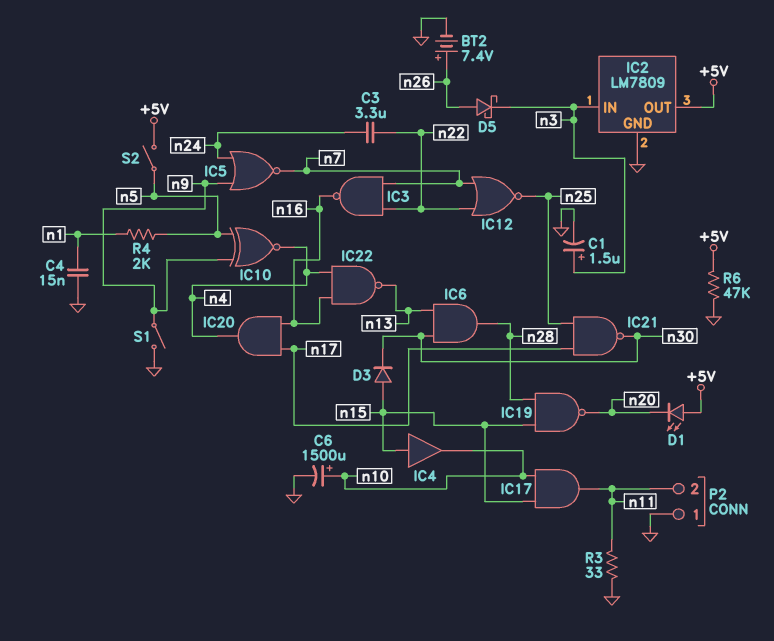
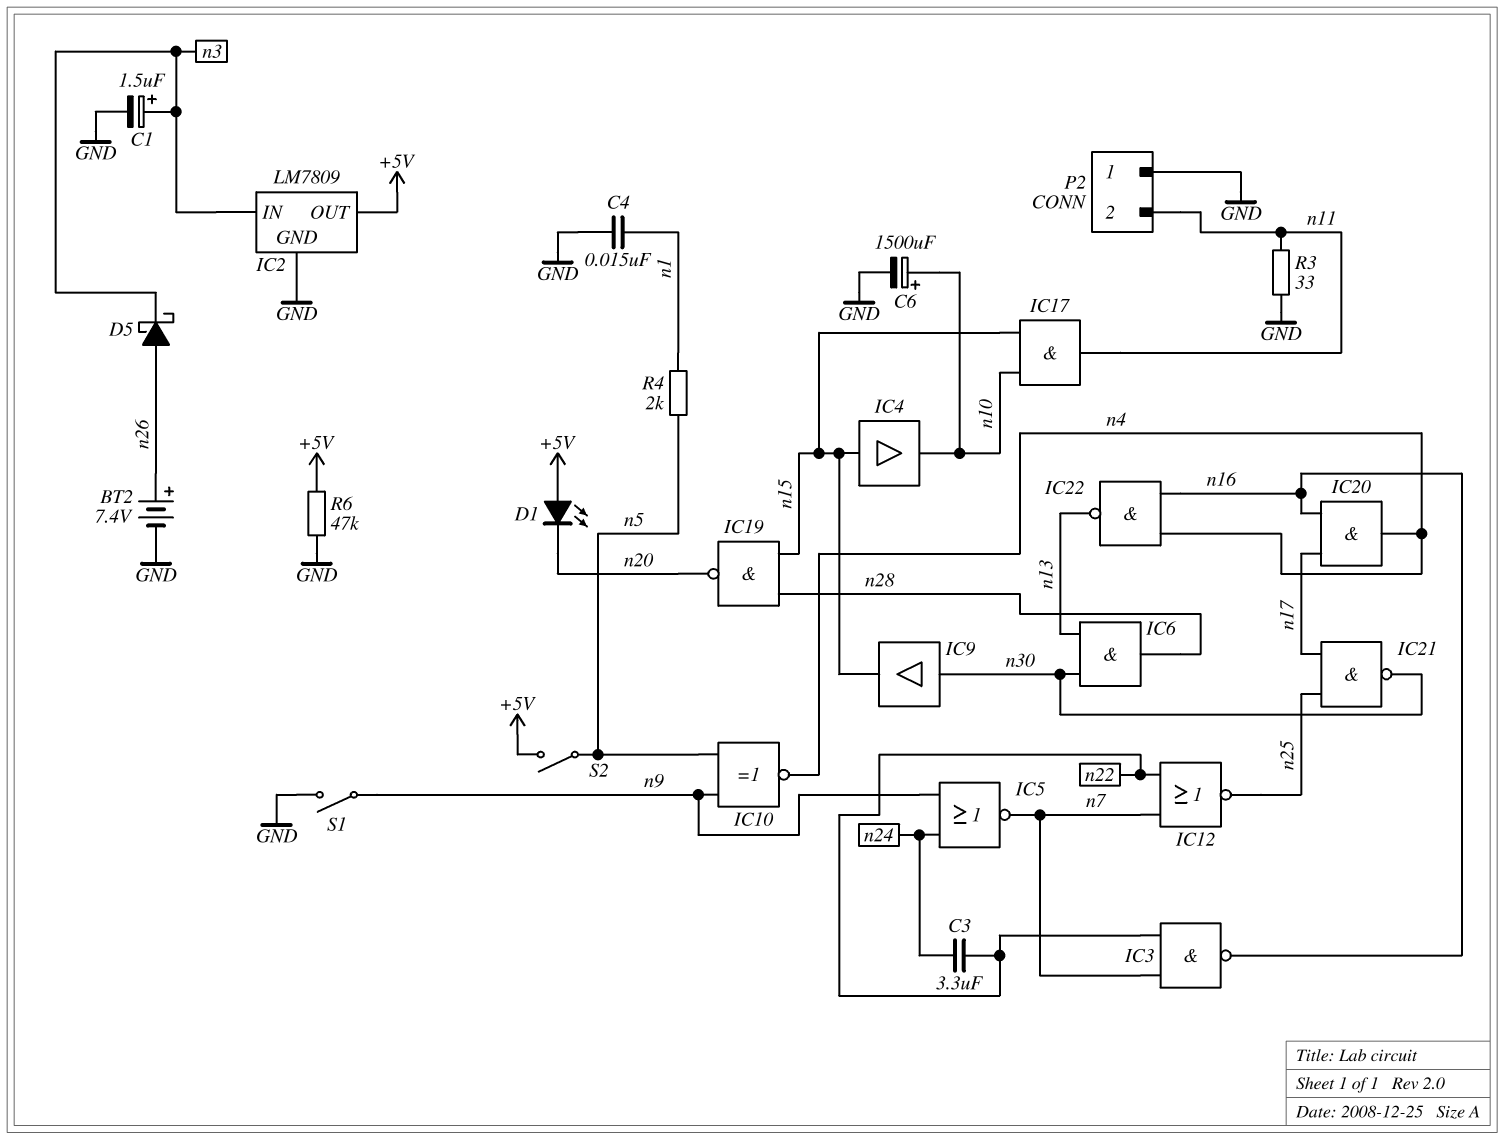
D3: diode (A n15, K n30) -> none
IC9: none -> buffer (in n30, out n15)

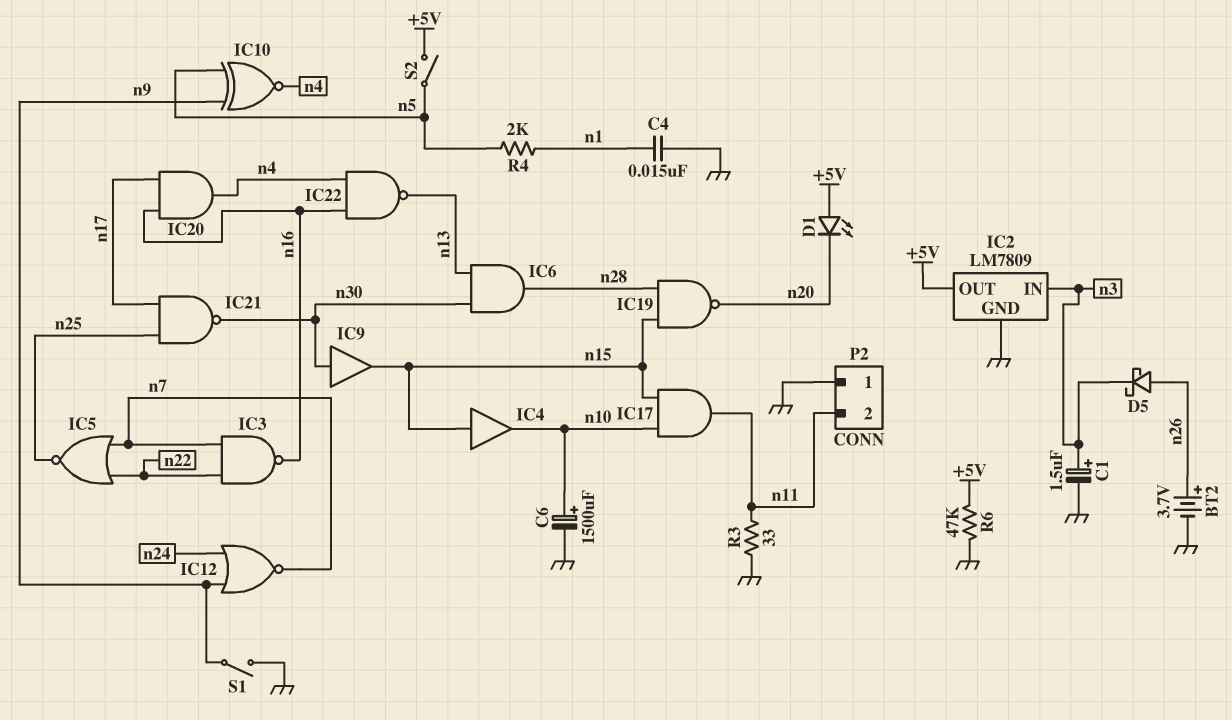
BT2: 7.4V (plus n26, minus GND) -> 3.7V (plus n26, minus GND)
C3: 3.3uF (n22, n24) -> none
IC5: NOR (in n9, in n24, out n7) -> NOR (in n7, in n22, out n25)
IC12: NOR (in n7, in n22, out n25) -> NOR (in n9, in n24, out n7)

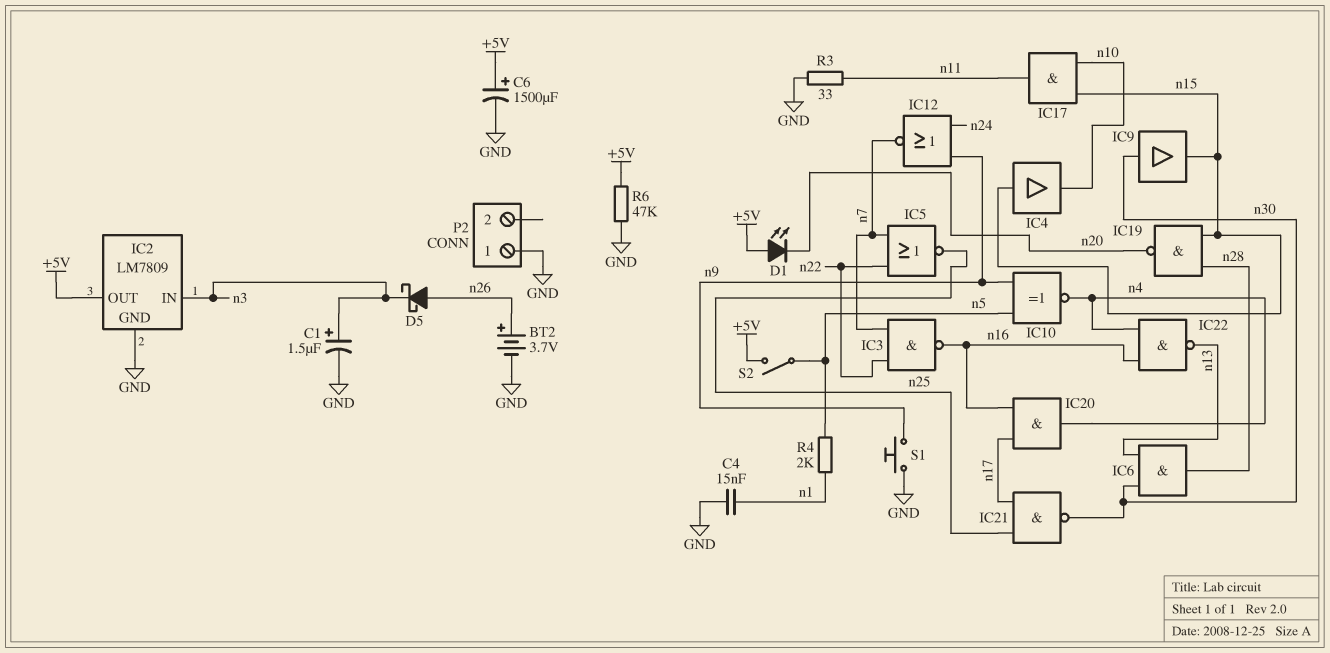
C6: 1500uF (plus n10, minus GND) -> 1500uF (plus +5V, minus GND)
P2 pin 2: n11 -> none
S1: switch (GND, n9) -> button (GND, n9)

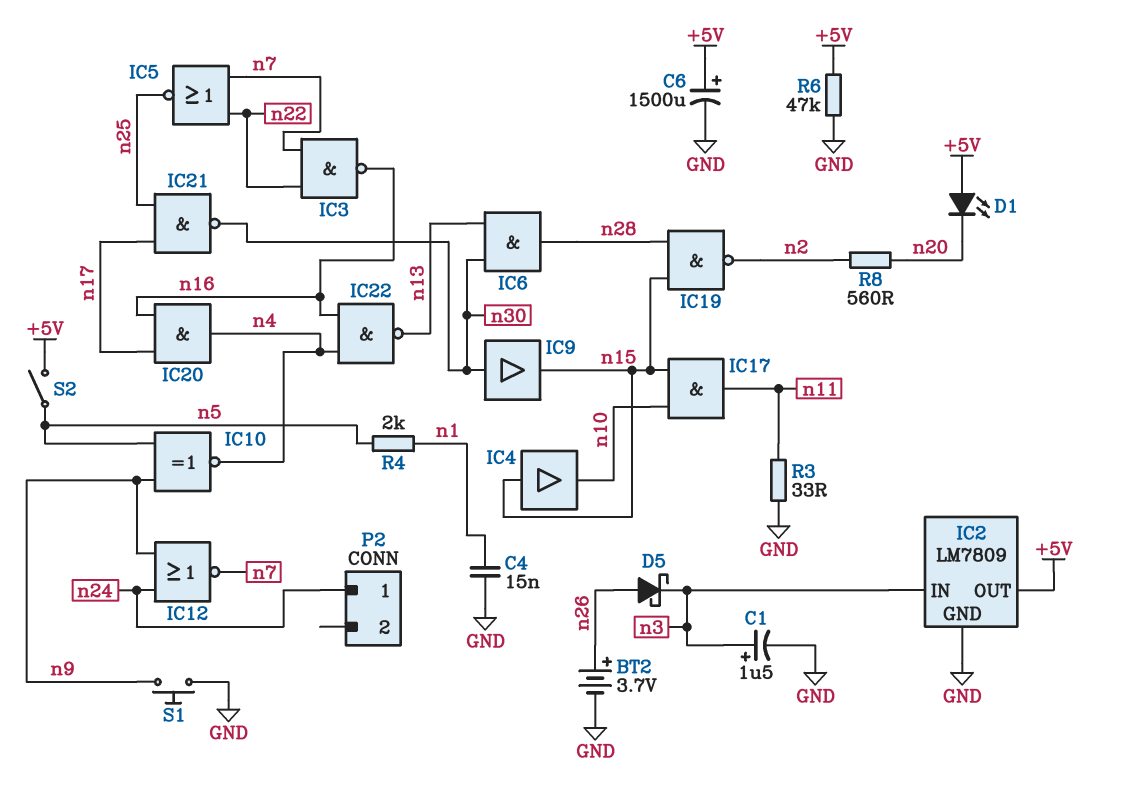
IC19: NAND (in n15, in n28, out n20) -> NAND (in n15, in n28, out n2)
P2 pin 1: GND -> n24
R8: none -> 560 (n2, n20)

